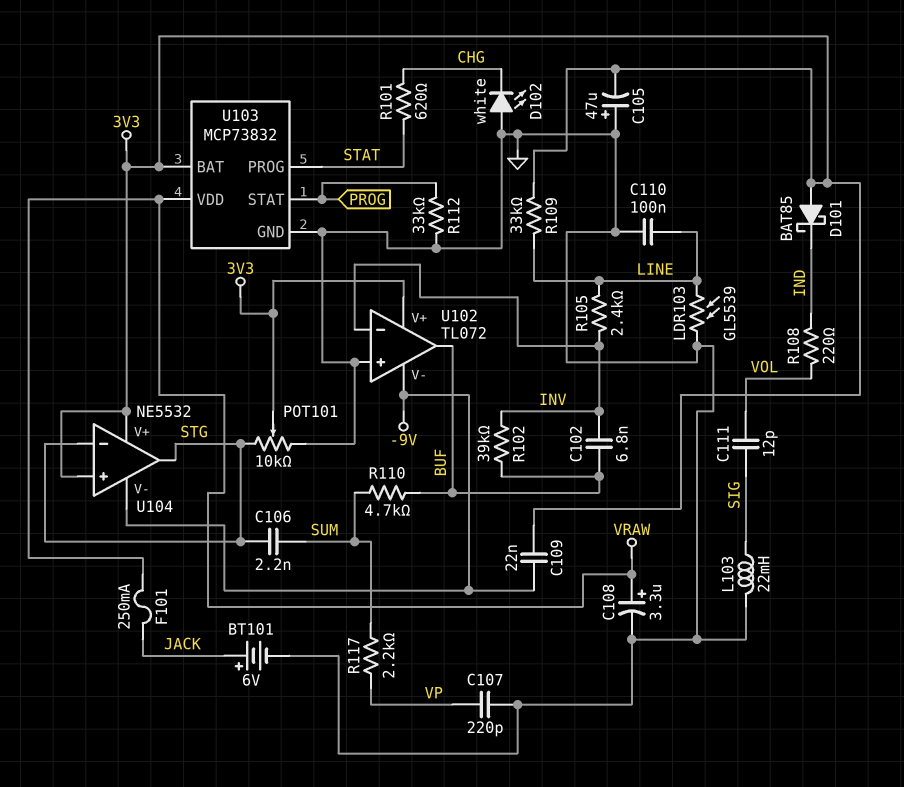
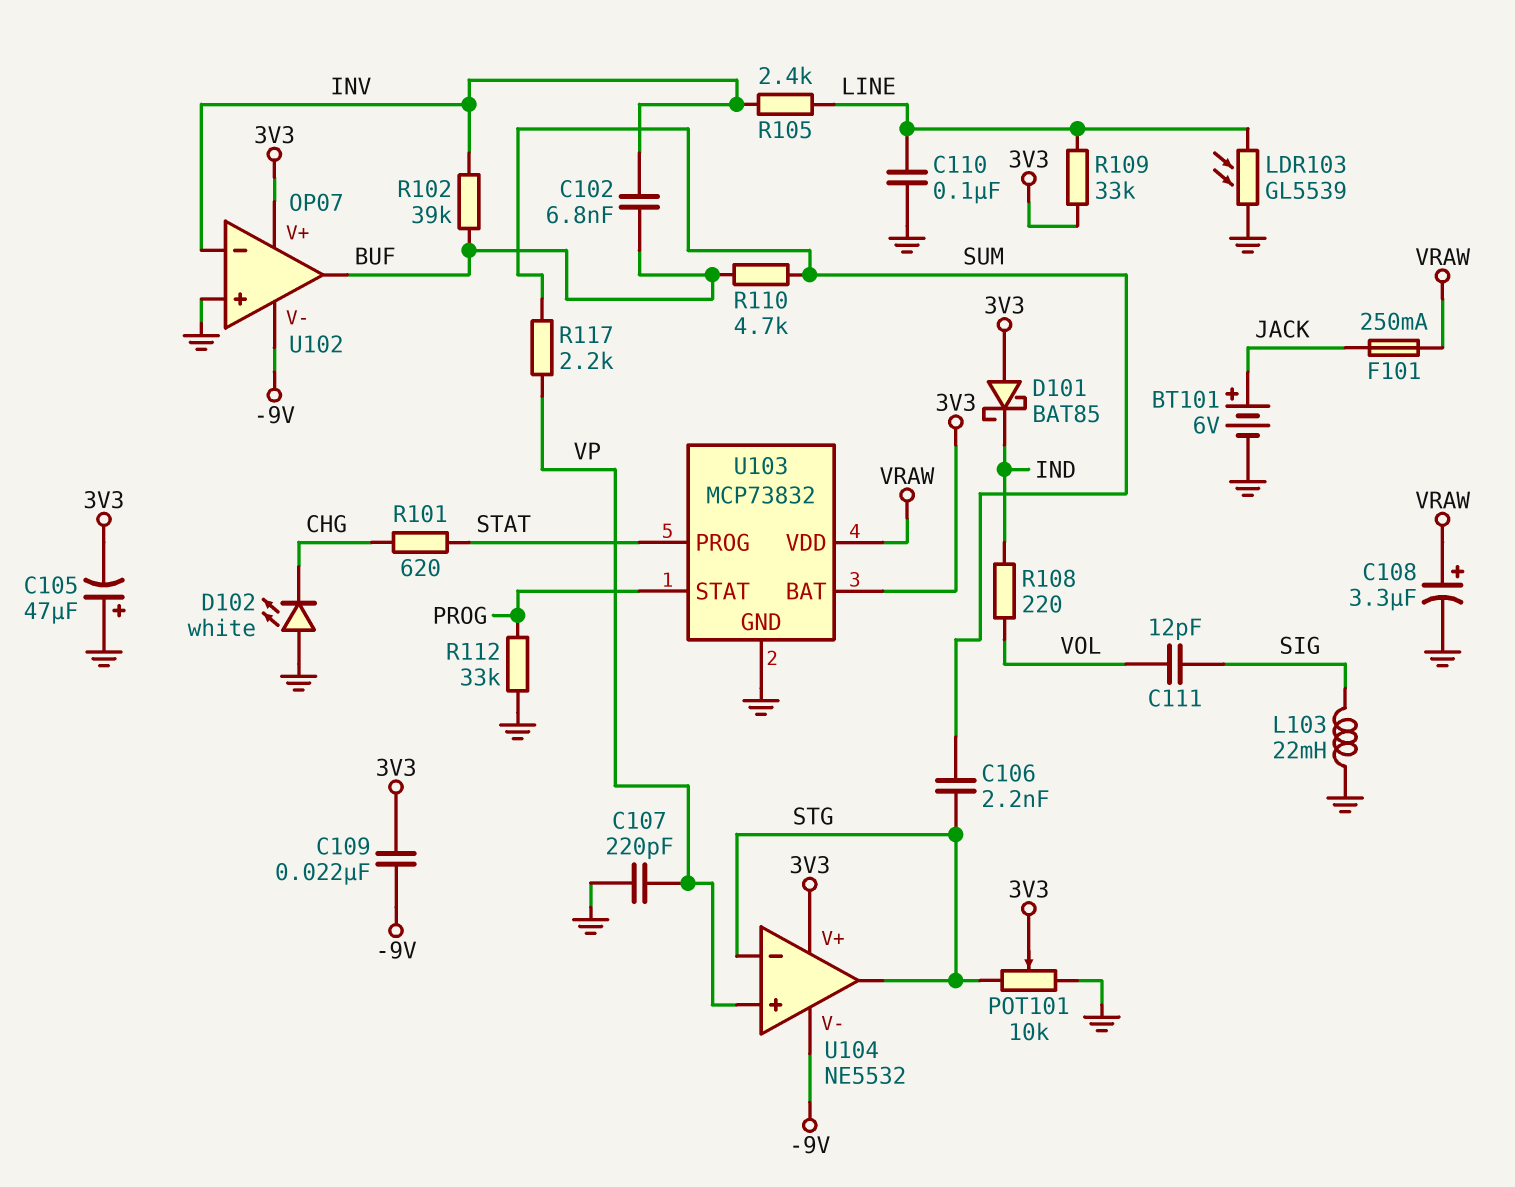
U102: TL072 -> OP07
U104 pin in+: 3V3 -> VP

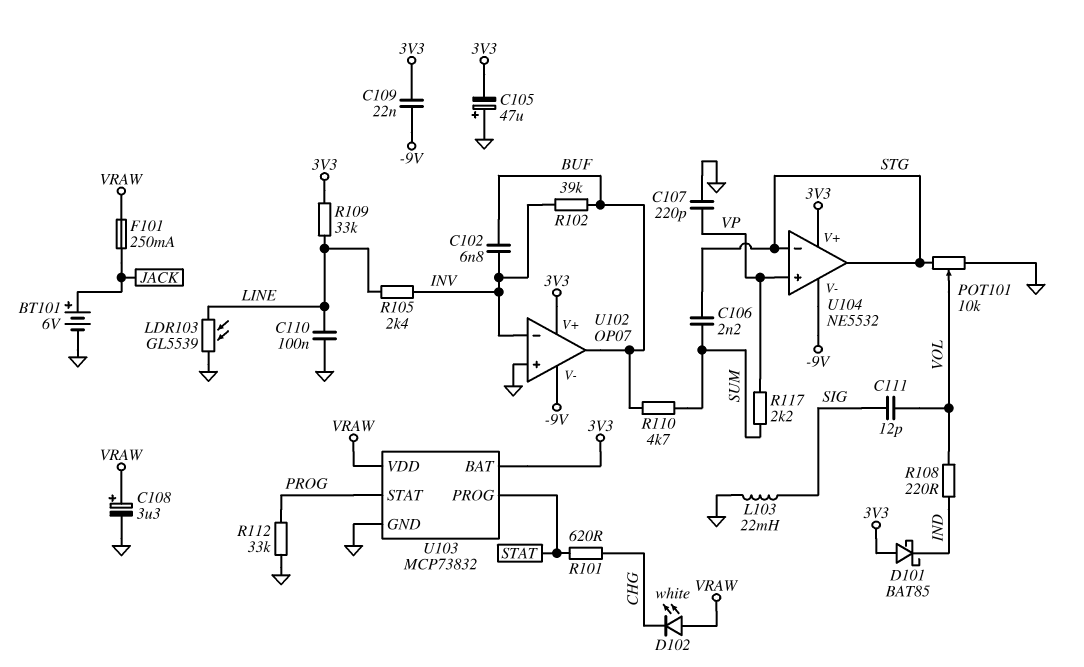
D102: LED white (A GND, K CHG) -> LED white (A VRAW, K CHG)
POT101: 10k (GND, STG, wiper 3V3) -> 10k (GND, STG, wiper VOL)

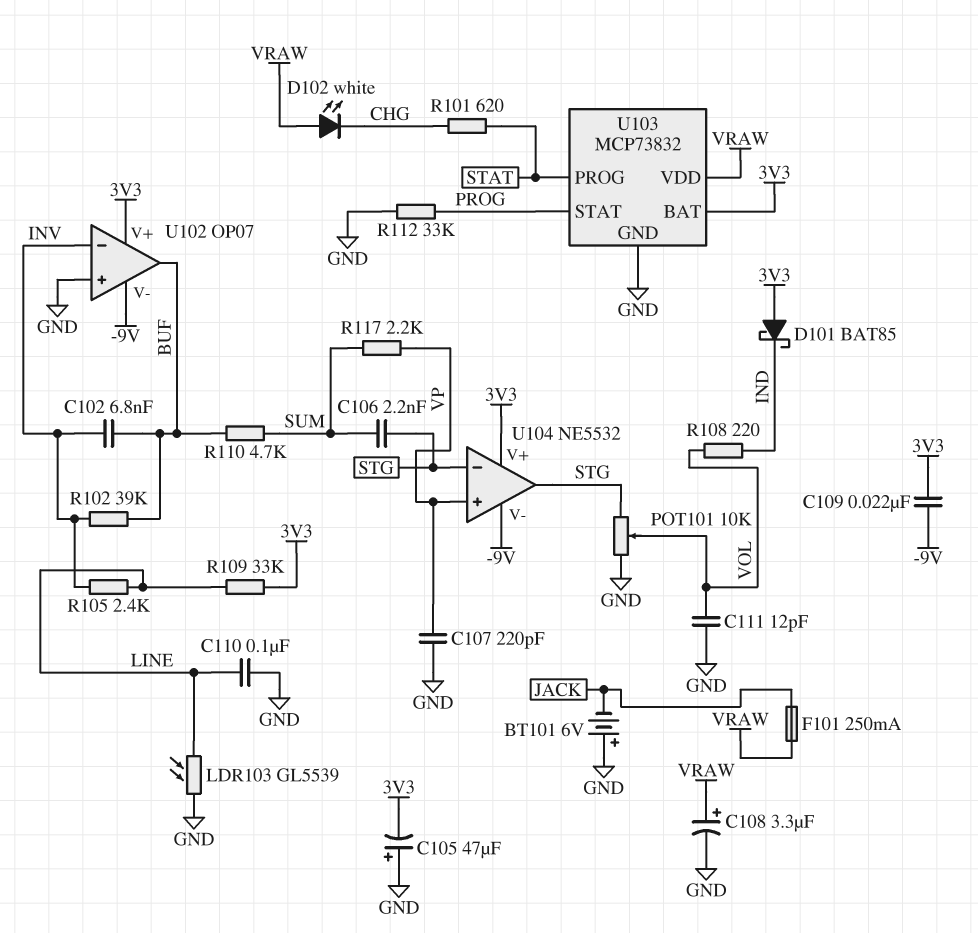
BT101: 6V (plus JACK, minus GND) -> 6V (plus GND, minus JACK)
C111: 12pF (SIG, VOL) -> 12pF (GND, VOL)
L103: 22mH (GND, SIG) -> none

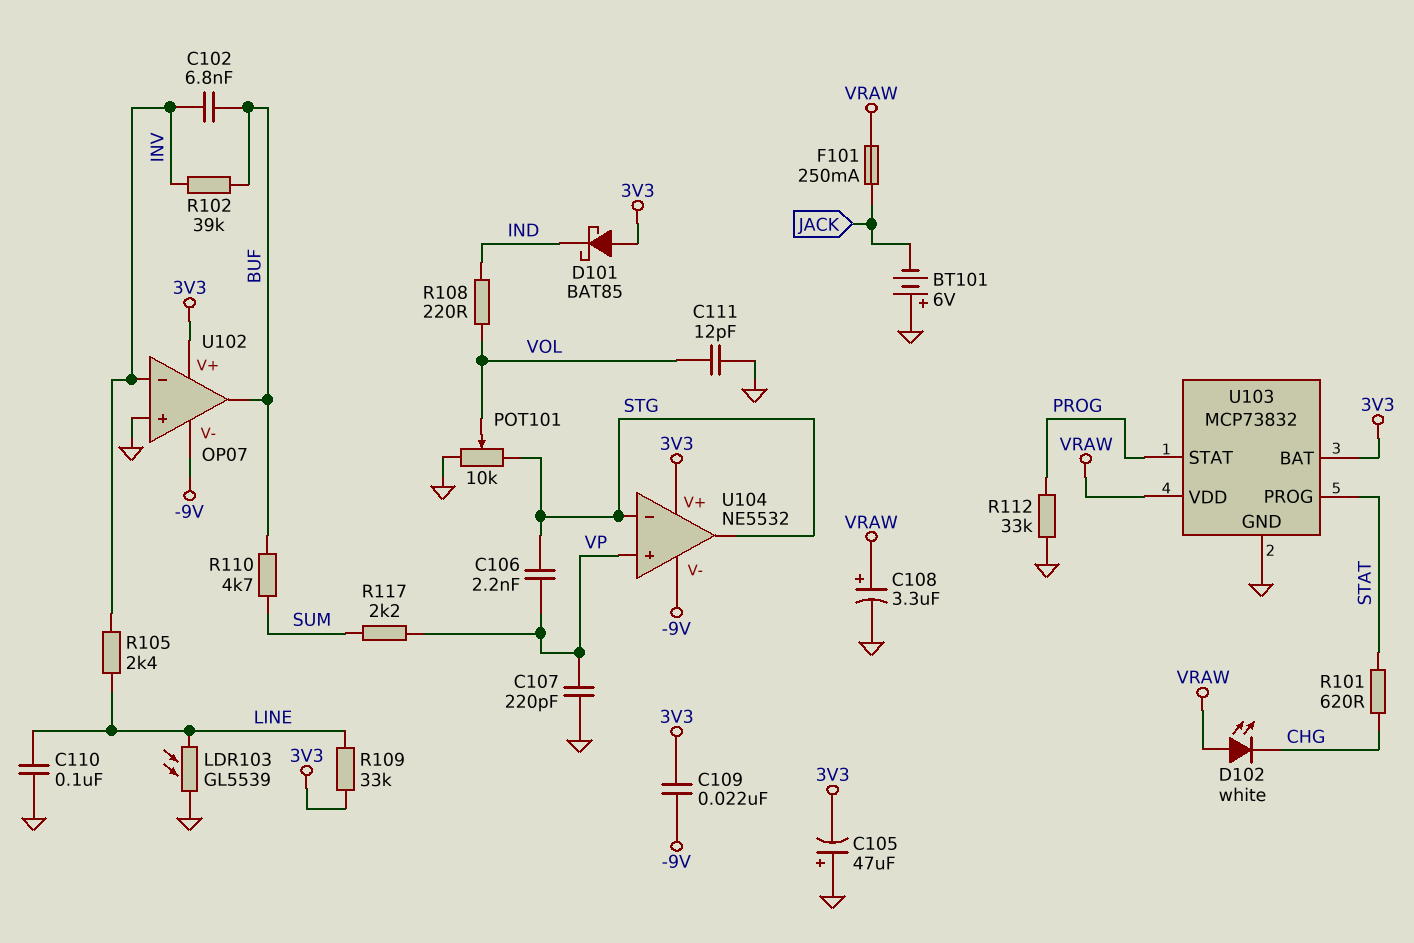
C106: 2.2nF (STG, SUM) -> 2.2nF (STG, VP)

